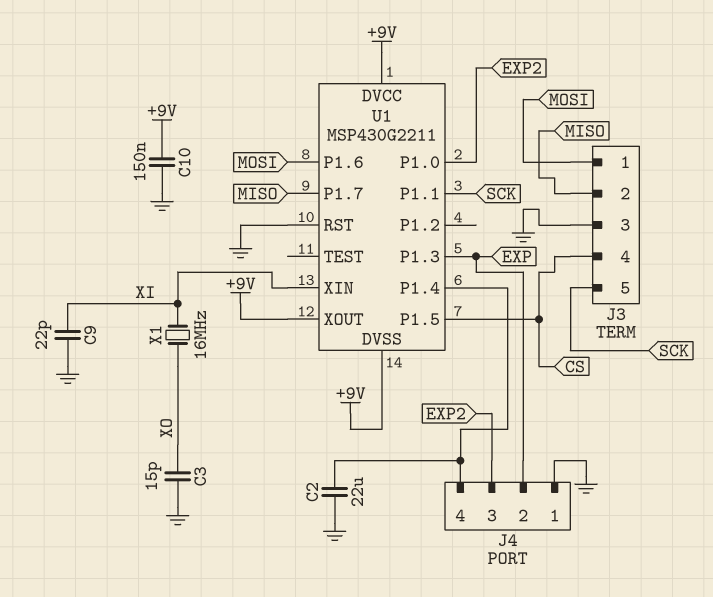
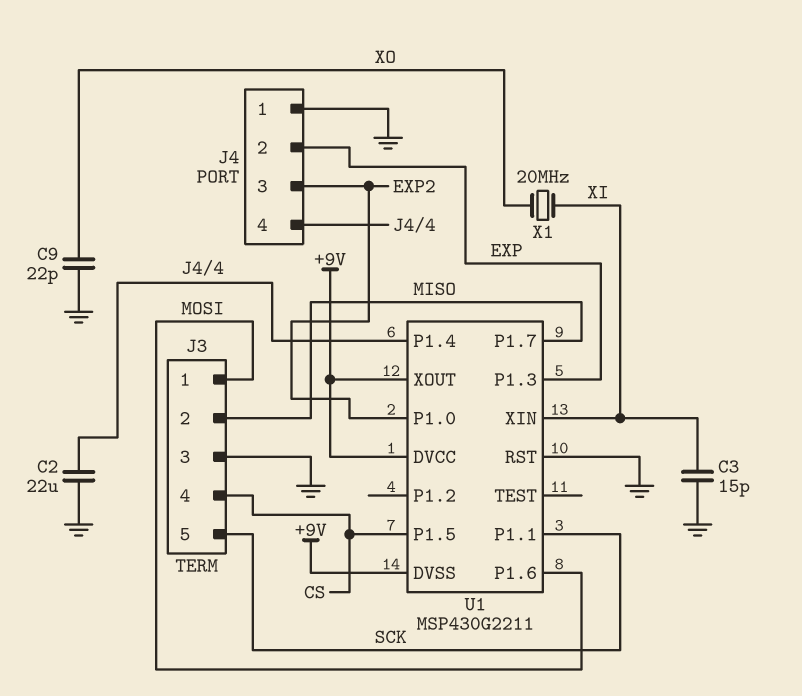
C3: 15pF (GND, XO) -> 15pF (GND, XI)
C9: 22pF (GND, XI) -> 22pF (GND, XO)
C10: 150nF (+9V, GND) -> none
X1: 16MHz (XI, XO) -> 20MHz (XI, XO)

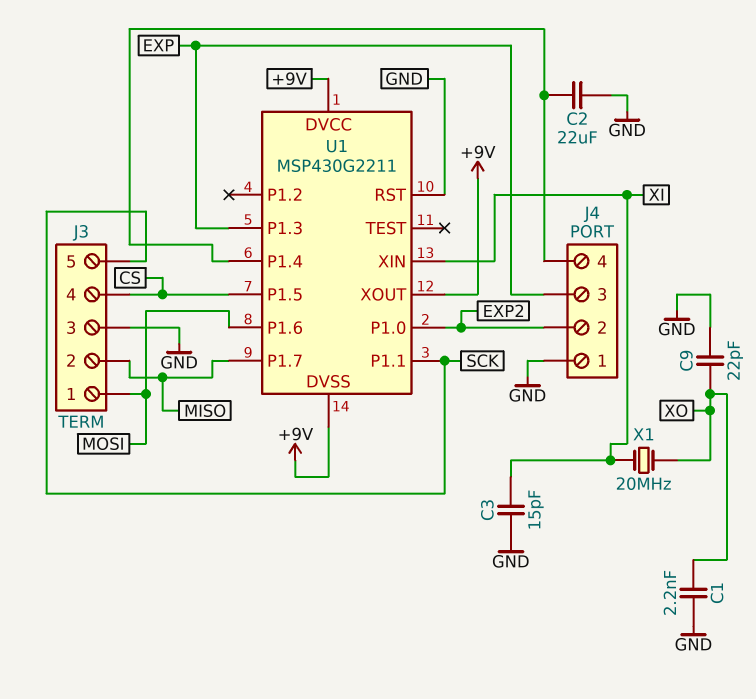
C1: none -> 2.2nF (GND, XO)
J4 pin 2: EXP -> EXP2
J4 pin 3: EXP2 -> EXP

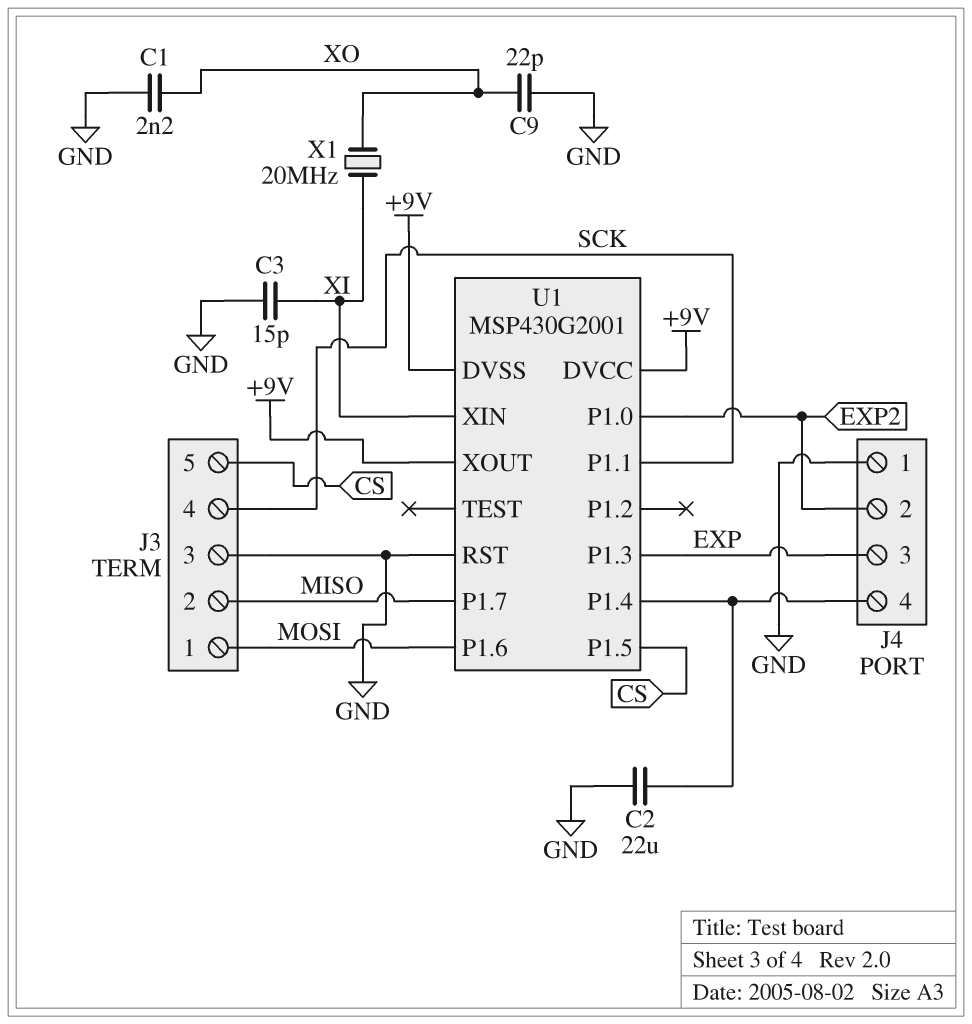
J3 pin 4: CS -> SCK
J3 pin 5: SCK -> CS
U1: MSP430G2211 -> MSP430G2001

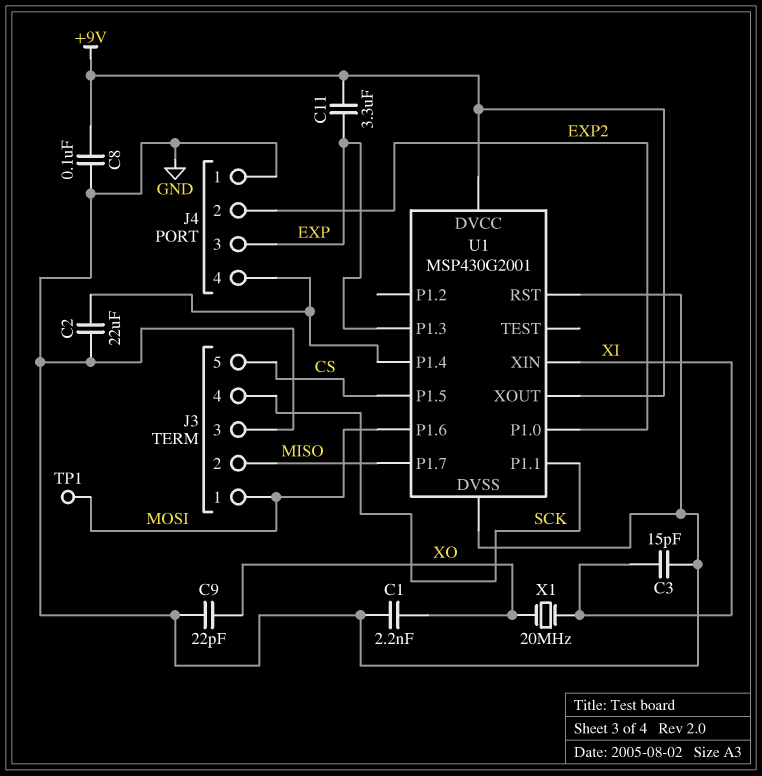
C8: none -> 100nF (+9V, GND)
C11: none -> 3.3uF (+9V, EXP)
TP1: none -> test point (MOSI)
U1 pin DVSS: +9V -> GND

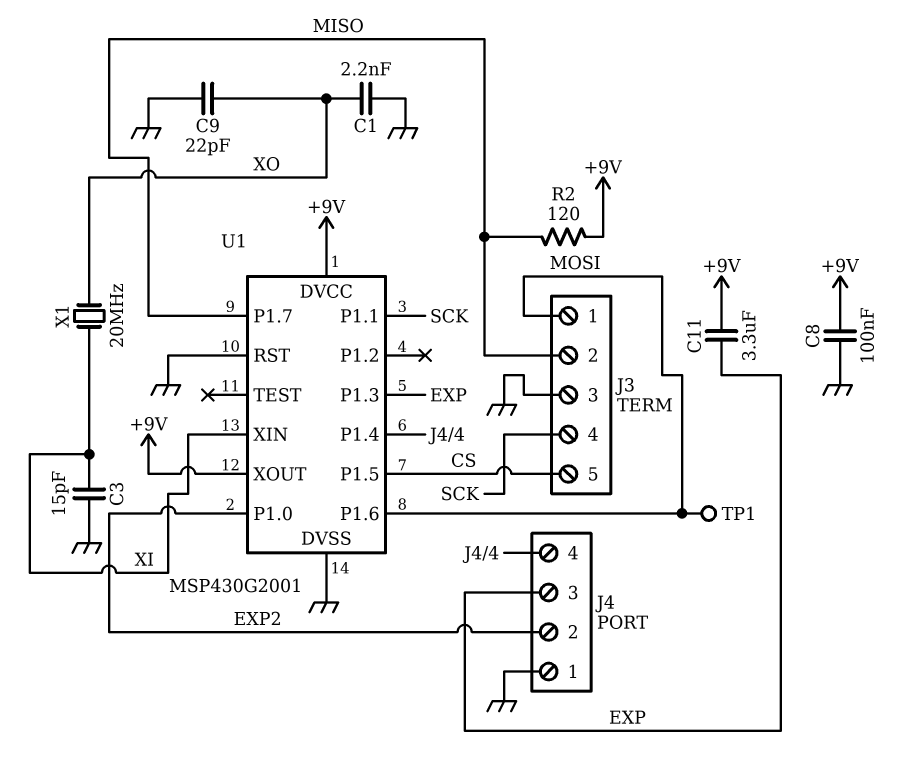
C2: 22uF (GND, J4/4) -> none
R2: none -> 120 (+9V, MISO)

